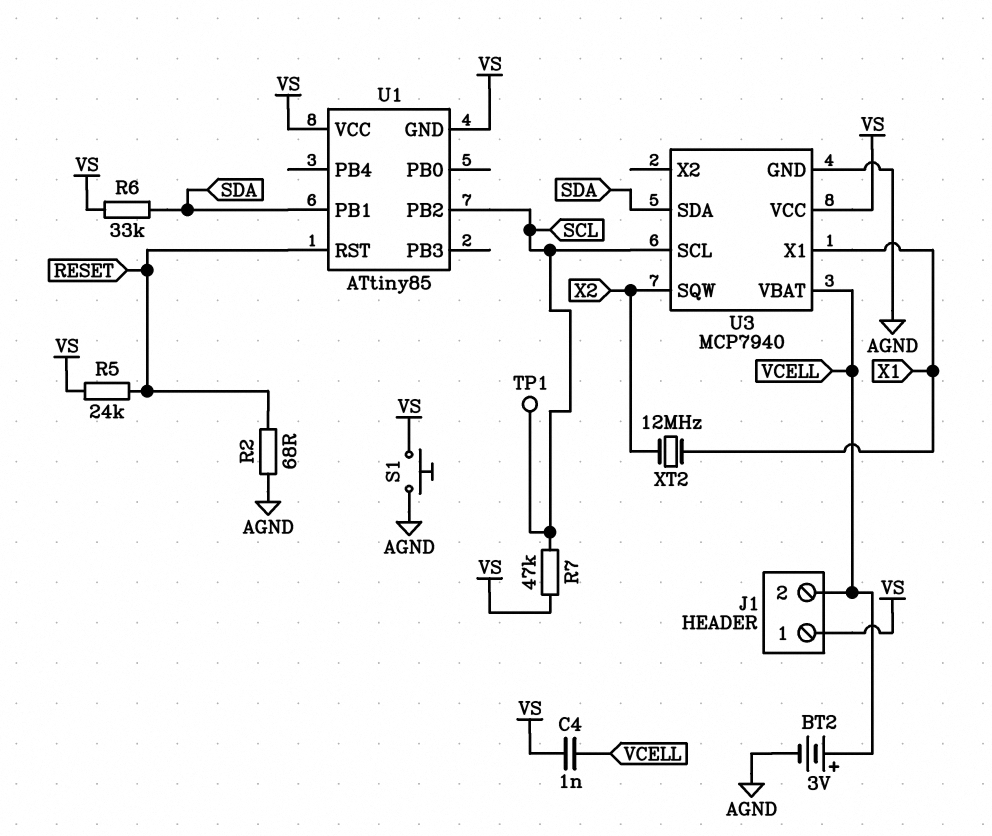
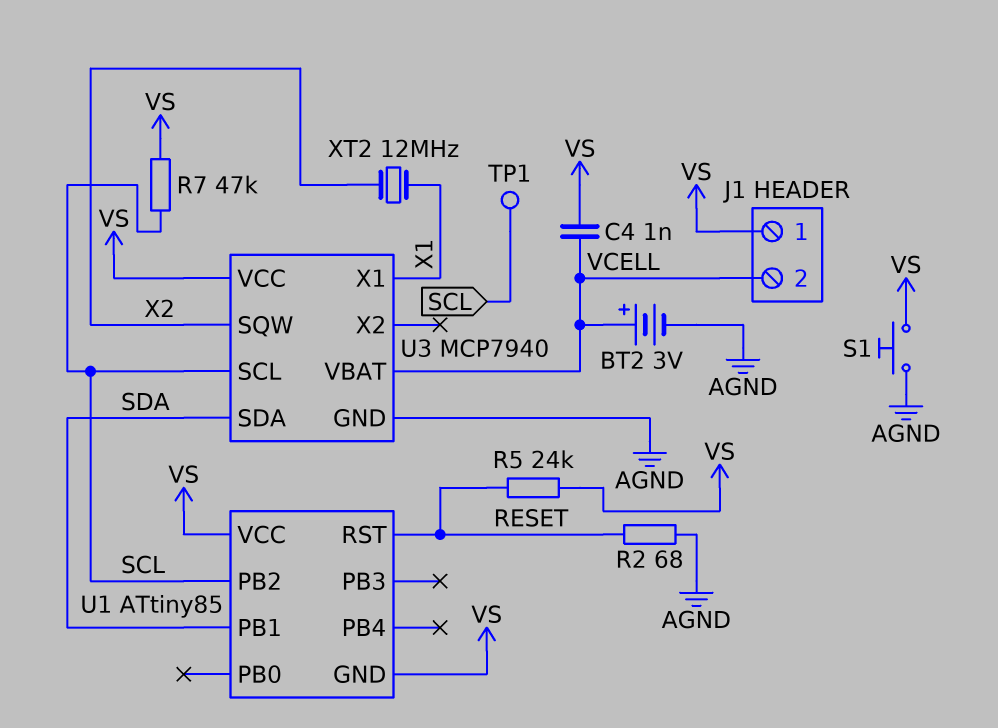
R6: 33k (SDA, VS) -> none

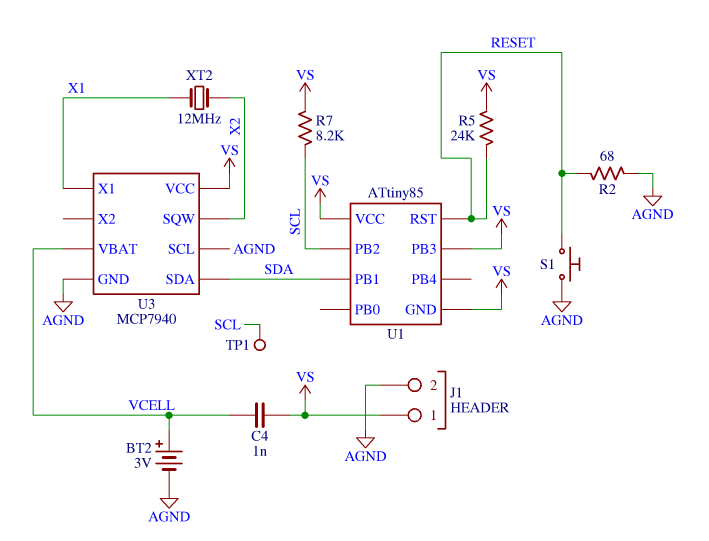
J1 pin 2: VCELL -> AGND
R7: 47k (SCL, VS) -> 8.2k (SCL, VS)
S1: button (AGND, VS) -> button (AGND, RESET)
U1 pin PB3: none -> VS
U3 pin SCL: SCL -> AGND

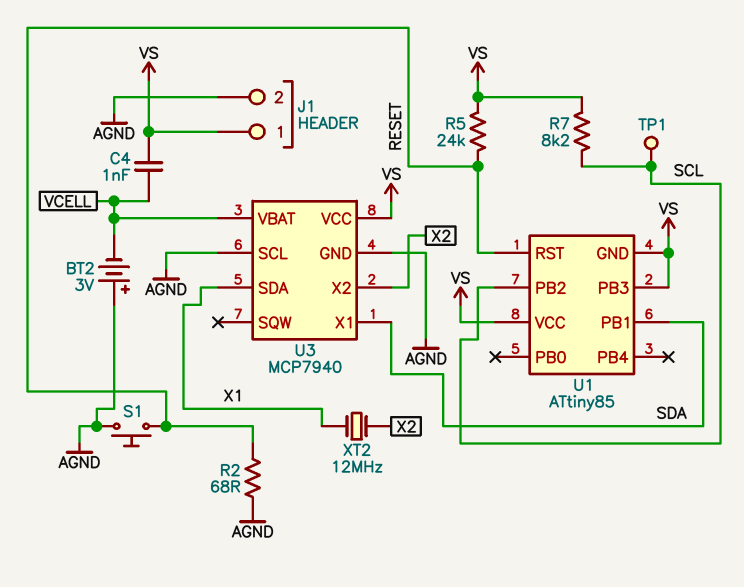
BT2: 3V (plus VCELL, minus AGND) -> 3V (plus AGND, minus VCELL)
U3 pin SDA: SDA -> X1
U3 pin SQW: X2 -> none
U3 pin X1: X1 -> SDA
U3 pin X2: none -> X2

